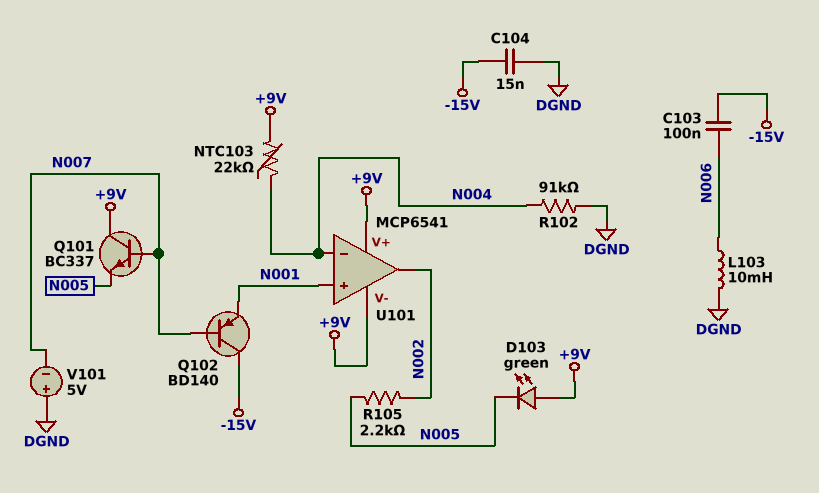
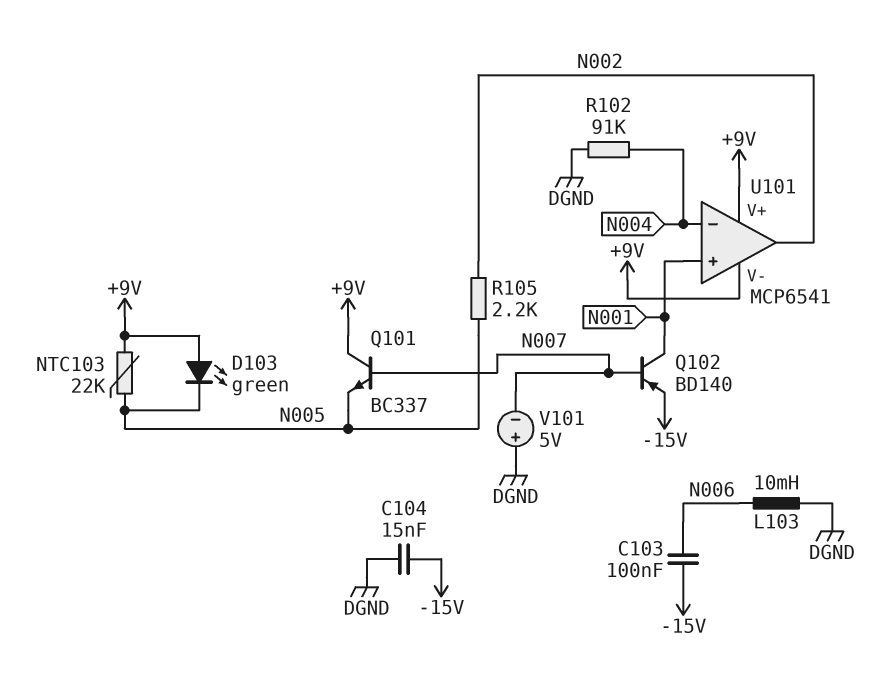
NTC103: 22k (+9V, N004) -> 22k (+9V, N005)
Q102: PNP BD140 (B N007, C -15V, E N001) -> PNP BD140 (B N007, C N001, E -15V)

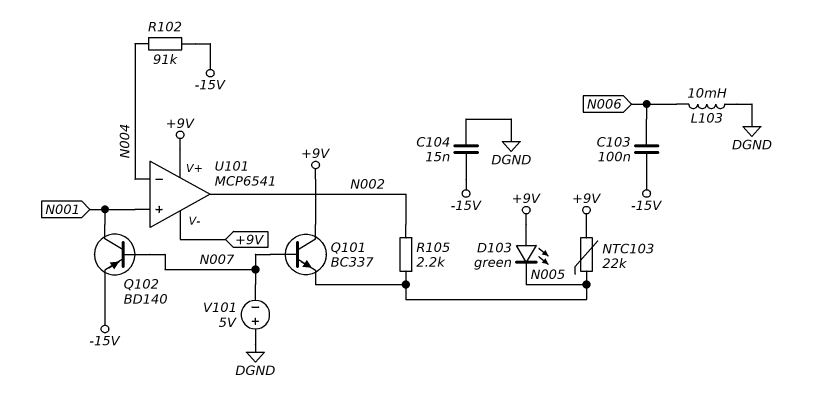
R102: 91k (DGND, N004) -> 91k (-15V, N004)

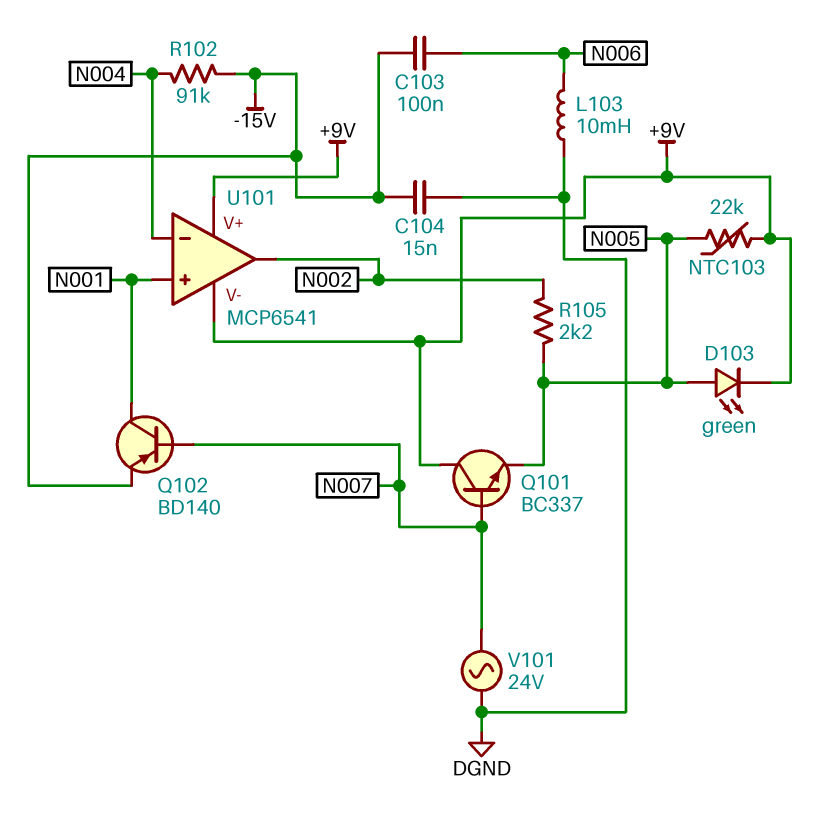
D103: LED green (A +9V, K N005) -> LED green (A N005, K +9V)
V101: 5V (plus DGND, minus N007) -> AC 24V (DGND, N007)

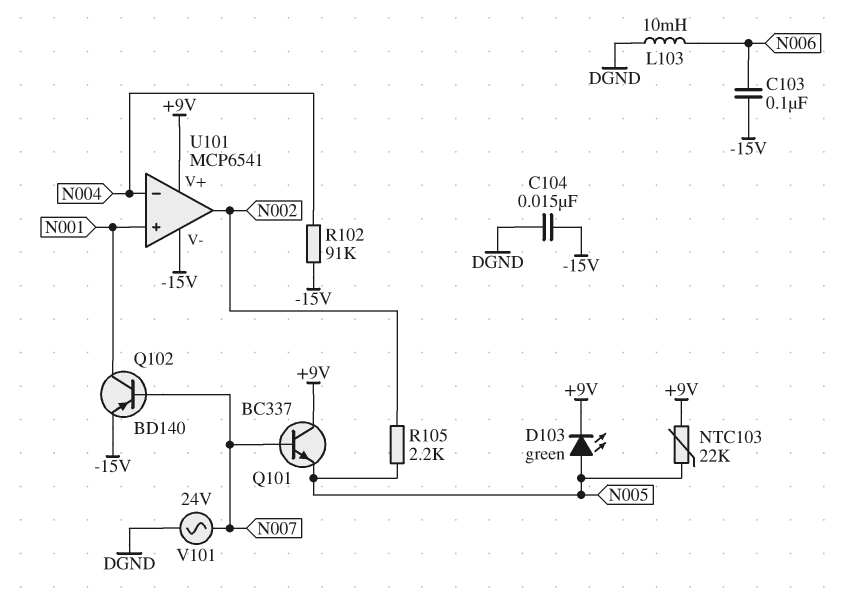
U101 pin V-: +9V -> -15V

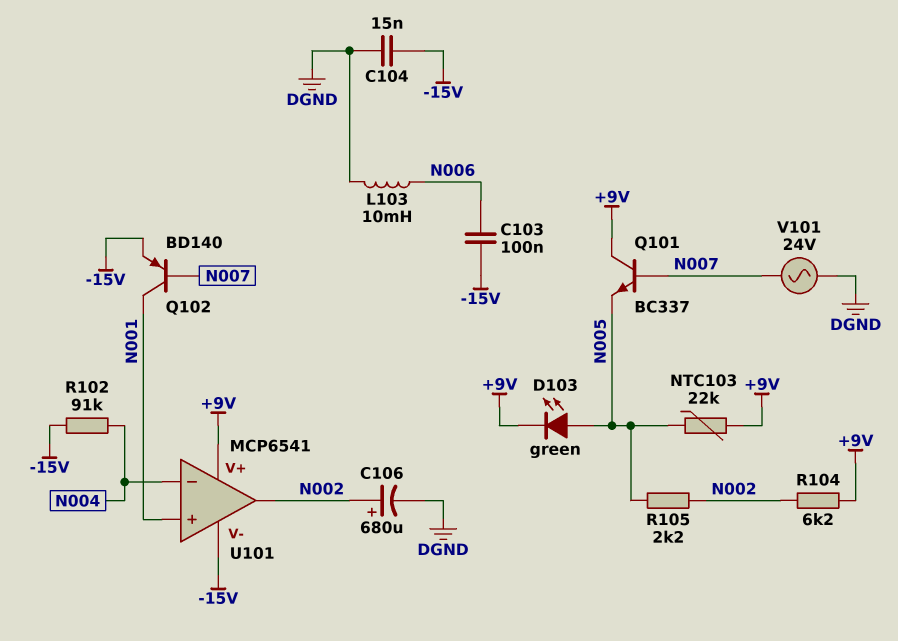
C106: none -> 680uF (plus N002, minus DGND)
R104: none -> 6.2k (+9V, N002)

